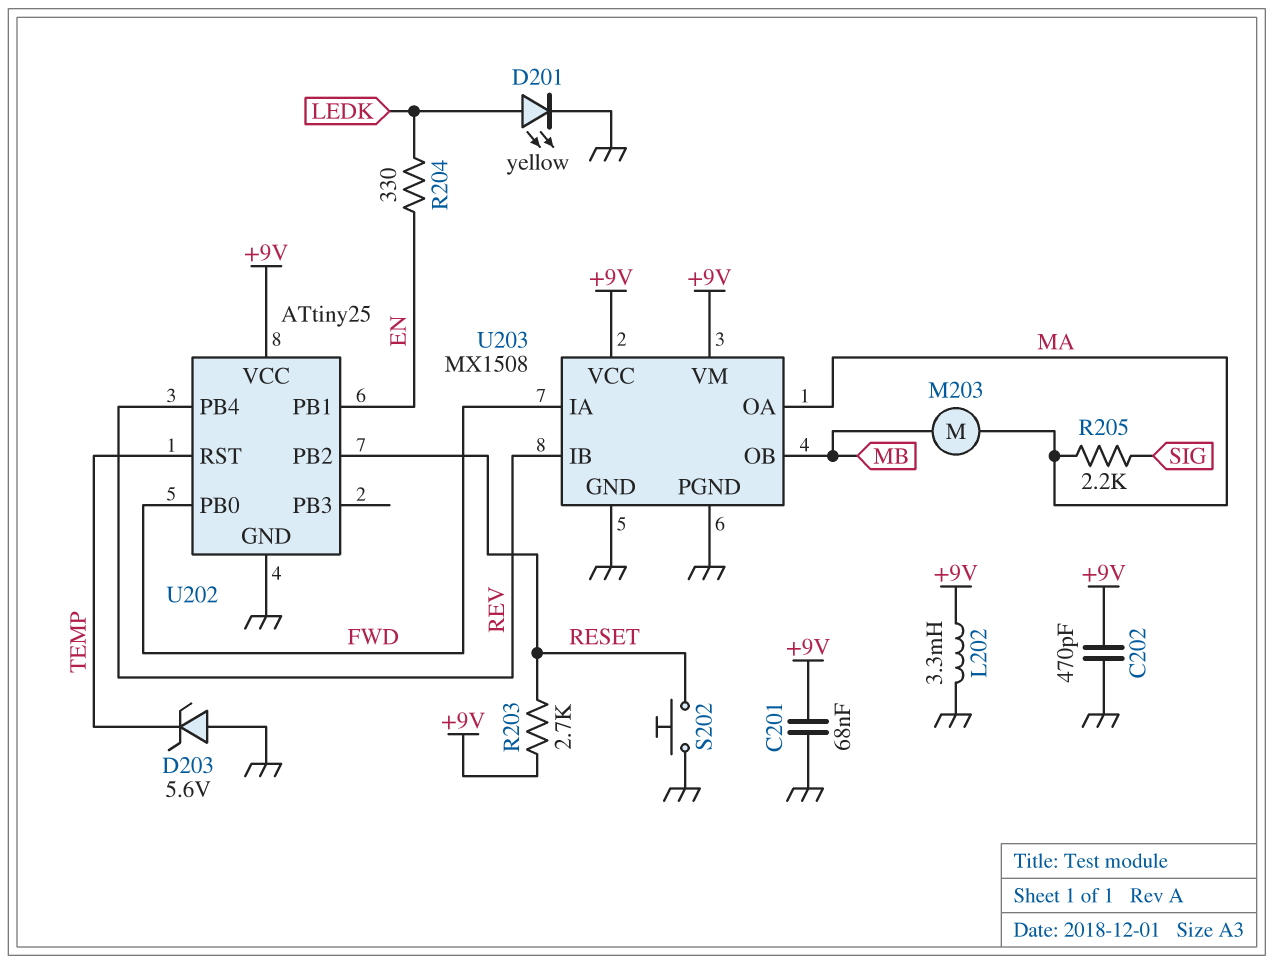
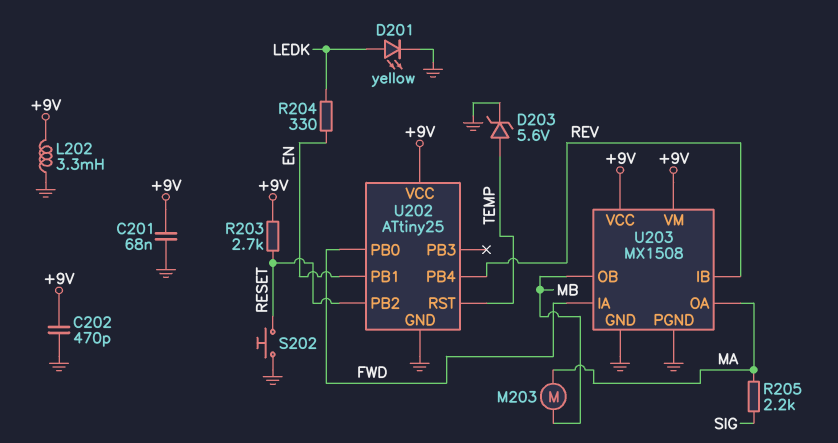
D203: zener 5.6V (A GND, K TEMP) -> zener 5.6V (A TEMP, K GND)

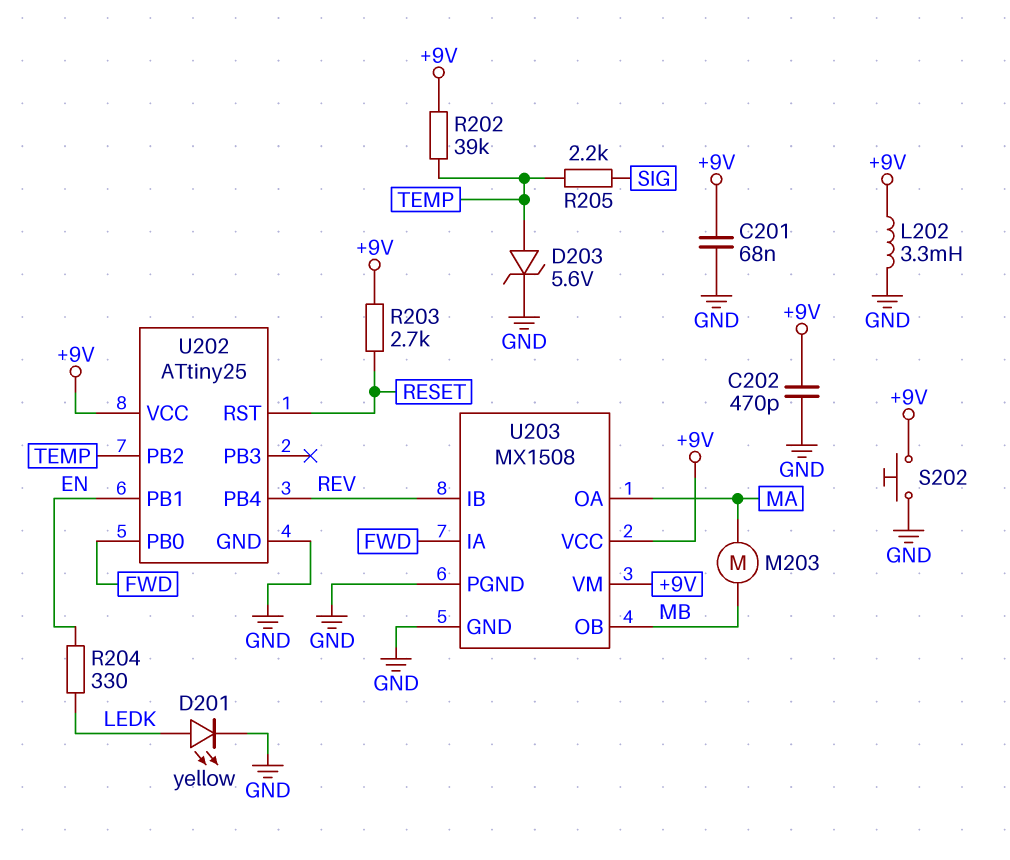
R202: none -> 39k (+9V, TEMP)
R205: 2.2k (MA, SIG) -> 2.2k (SIG, TEMP)
S202: button (GND, RESET) -> button (+9V, GND)
U202 pin PB2: RESET -> TEMP
U202 pin RST: TEMP -> RESET

